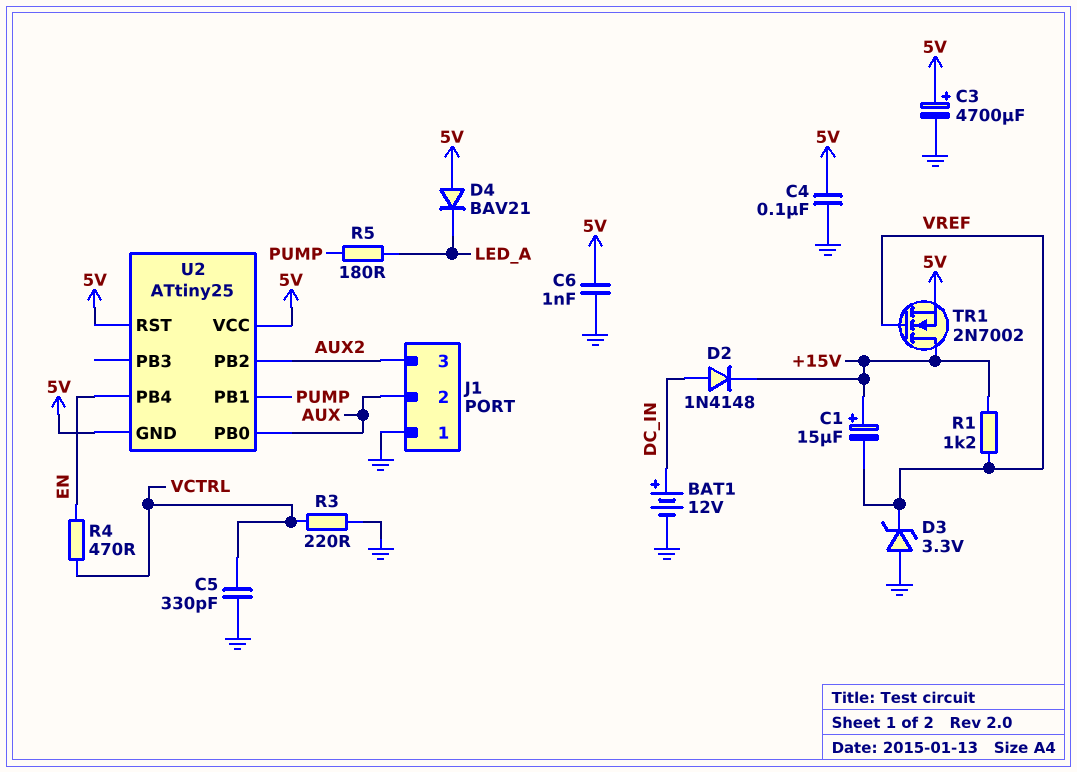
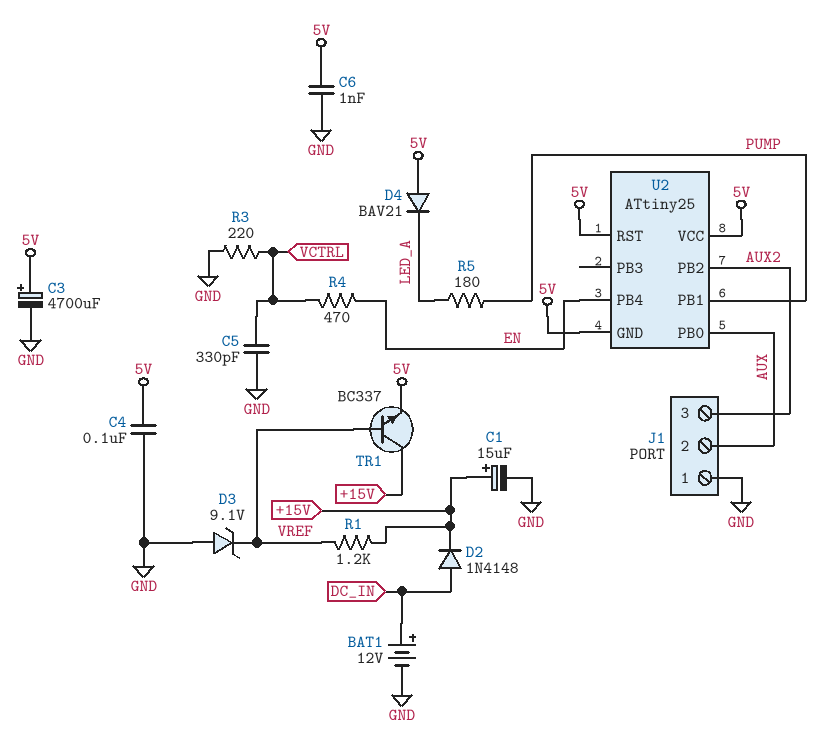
C1: 15uF (plus +15V, minus VREF) -> 15uF (plus +15V, minus GND)
D3: zener 3.3V (A GND, K VREF) -> zener 9.1V (A GND, K VREF)
TR1: NMOS 2N7002 (G VREF, D +15V, S 5V) -> NPN BC337 (B VREF, C +15V, E 5V)

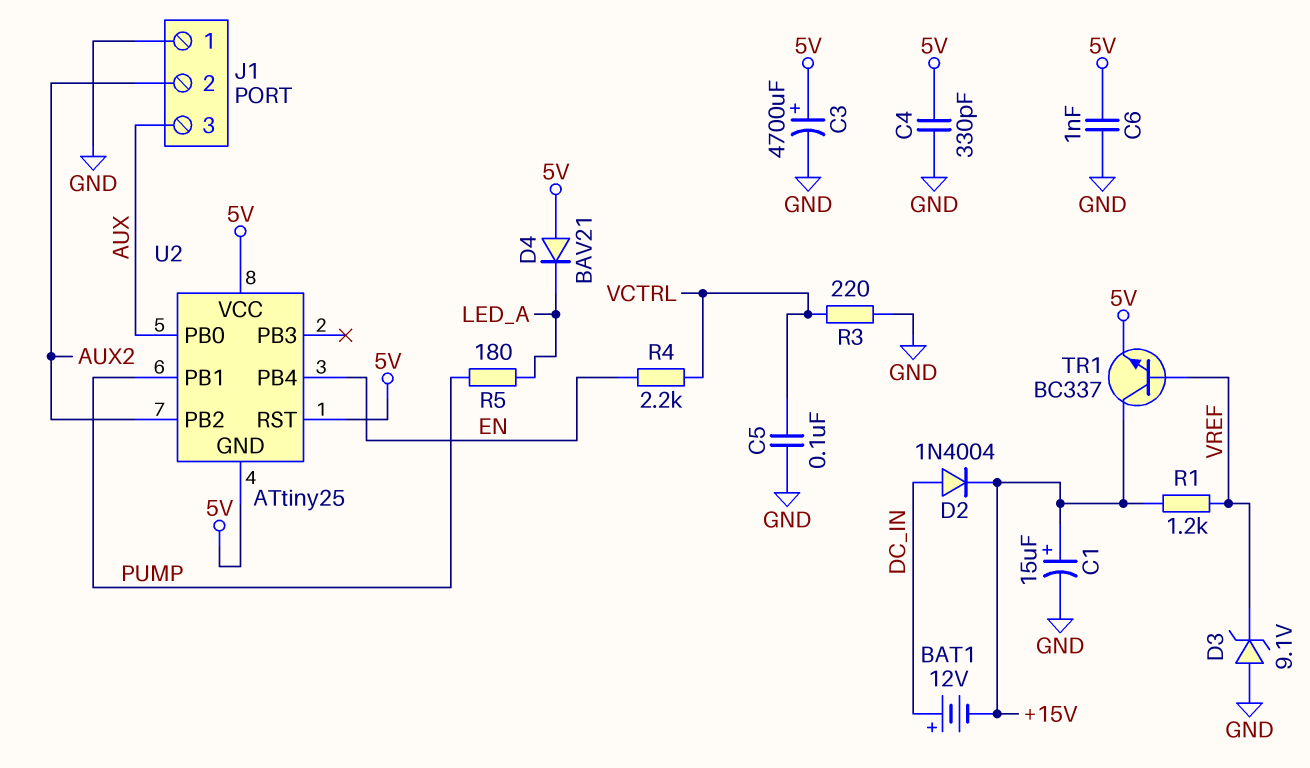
BAT1: 12V (plus DC_IN, minus GND) -> 12V (plus DC_IN, minus +15V)
C4: 100nF (5V, GND) -> 330pF (5V, GND)
C5: 330pF (GND, VCTRL) -> 100nF (GND, VCTRL)
D2: diode 1N4148 (A DC_IN, K +15V) -> diode 1N4004 (A DC_IN, K +15V)
J1 pin 2: AUX -> AUX2
J1 pin 3: AUX2 -> AUX
R4: 470 (EN, VCTRL) -> 2.2k (EN, VCTRL)

